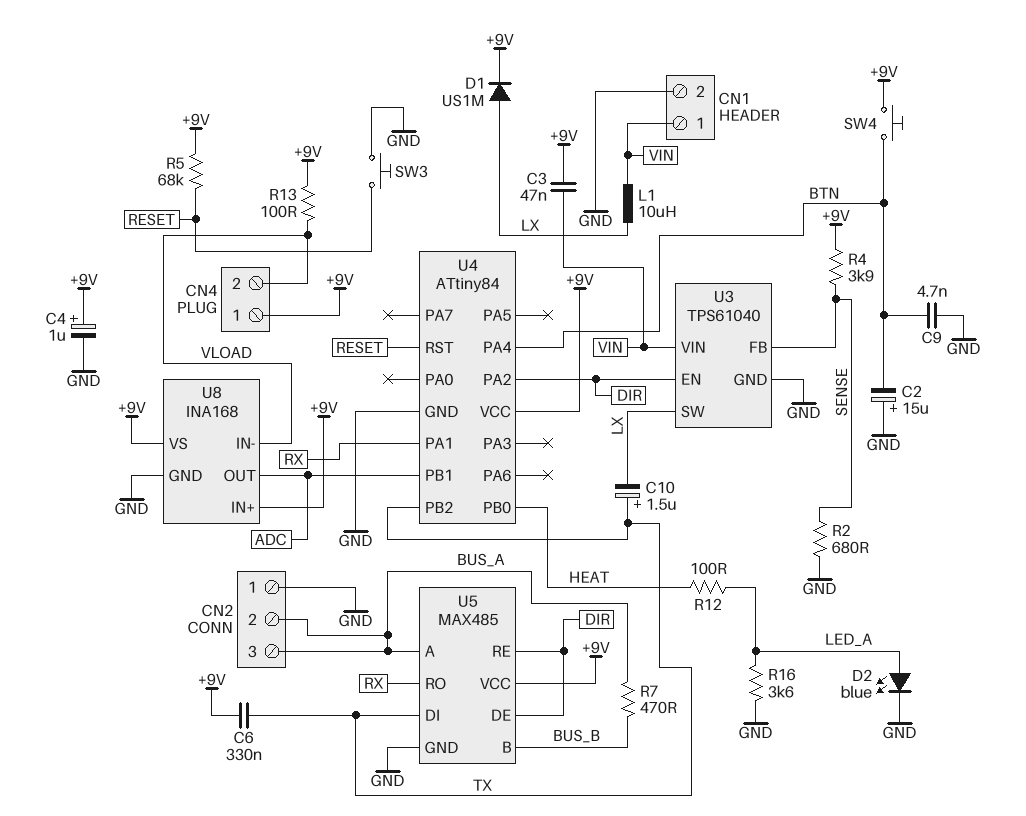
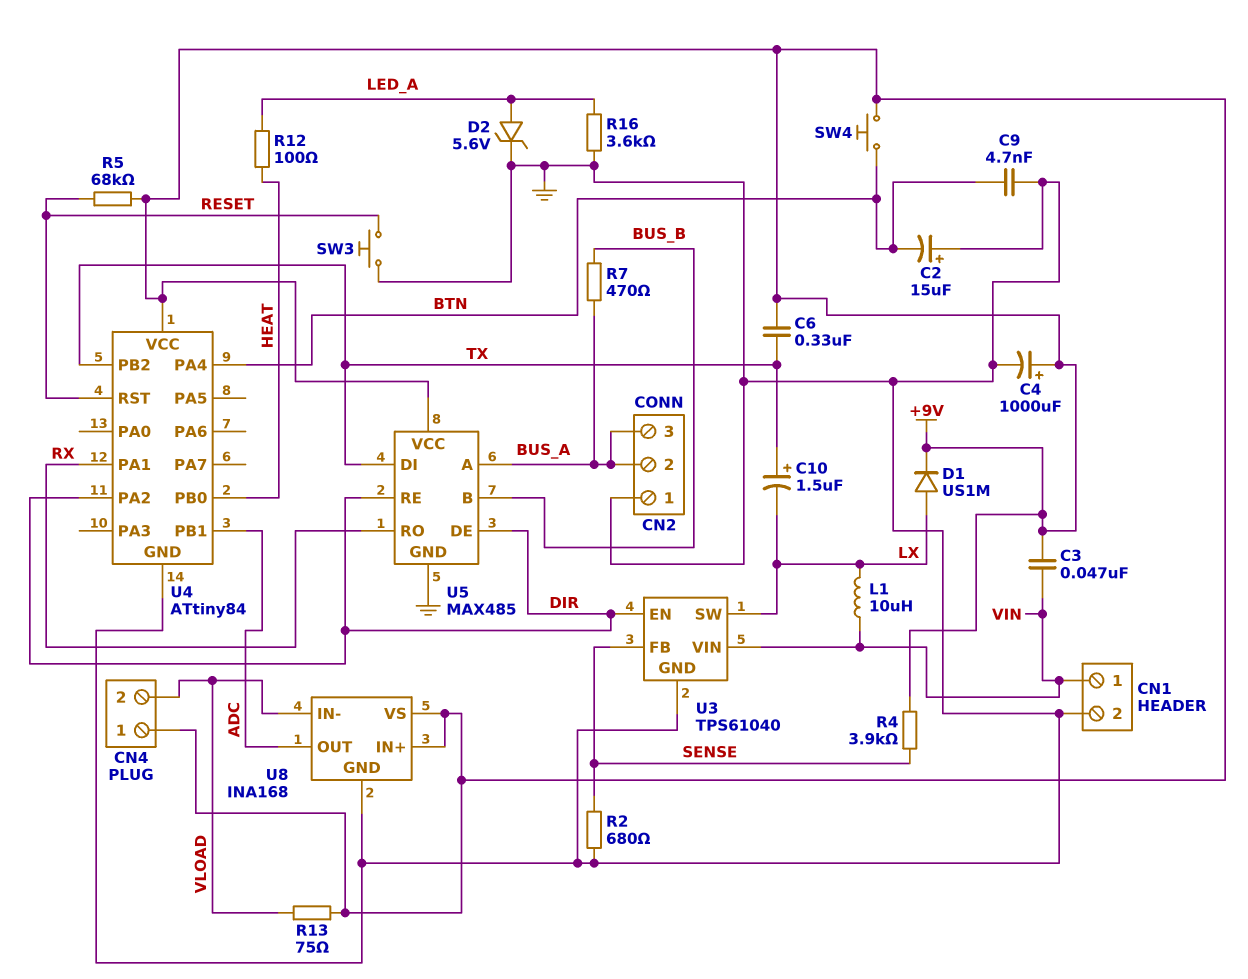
C4: 1uF (plus +9V, minus GND) -> 1000uF (plus +9V, minus GND)
D2: LED blue (A LED_A, K GND) -> zener 5.6V (A LED_A, K GND)
R13: 100 (+9V, VLOAD) -> 75 (+9V, VLOAD)

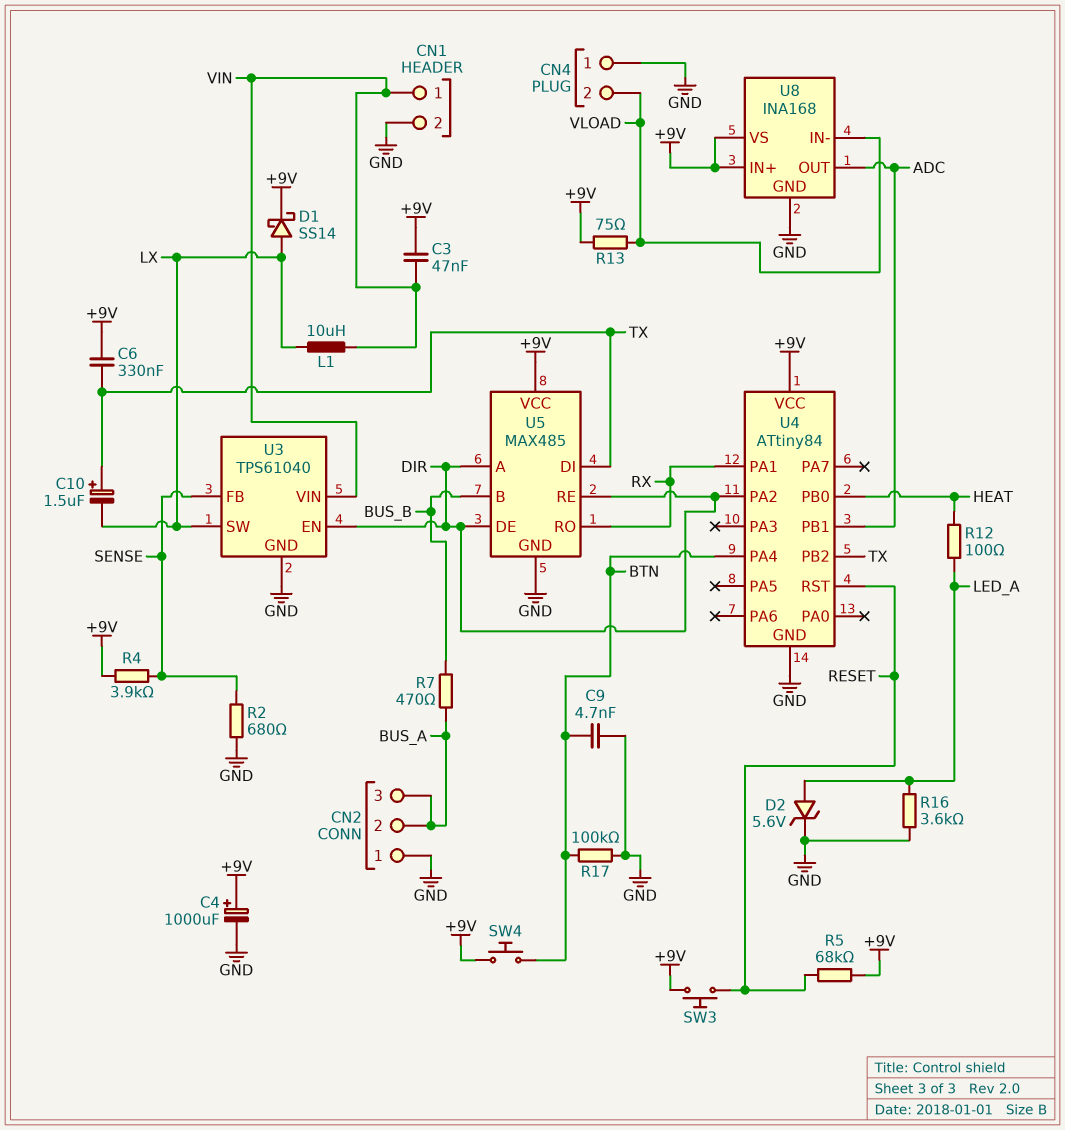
C2: 15uF (plus GND, minus BTN) -> none
CN4 pin 1: +9V -> GND
D1: diode US1M (A LX, K +9V) -> schottky SS14 (A LX, K +9V)
R17: none -> 100k (BTN, GND)
SW3: button (GND, RESET) -> button (+9V, RESET)
U5 pin A: BUS_A -> DIR

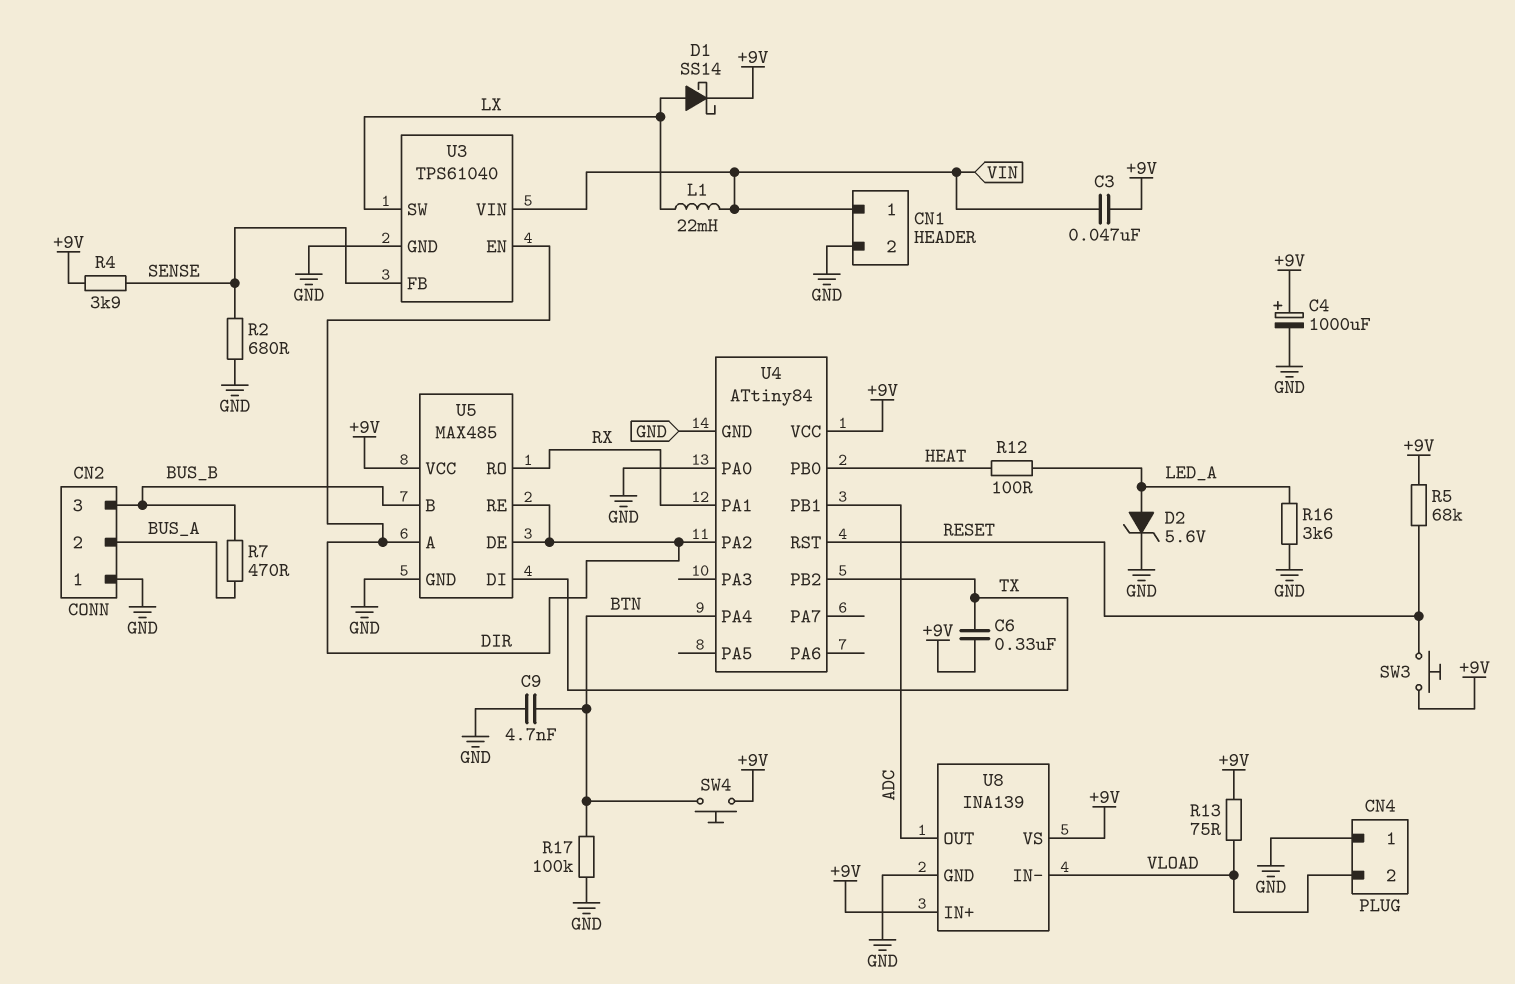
C10: 1.5uF (plus TX, minus LX) -> none
CN2 pin 3: BUS_A -> BUS_B
L1: 10uH (LX, VIN) -> 22mH (LX, VIN)
U4 pin PA0: none -> GND
U8: INA168 -> INA139

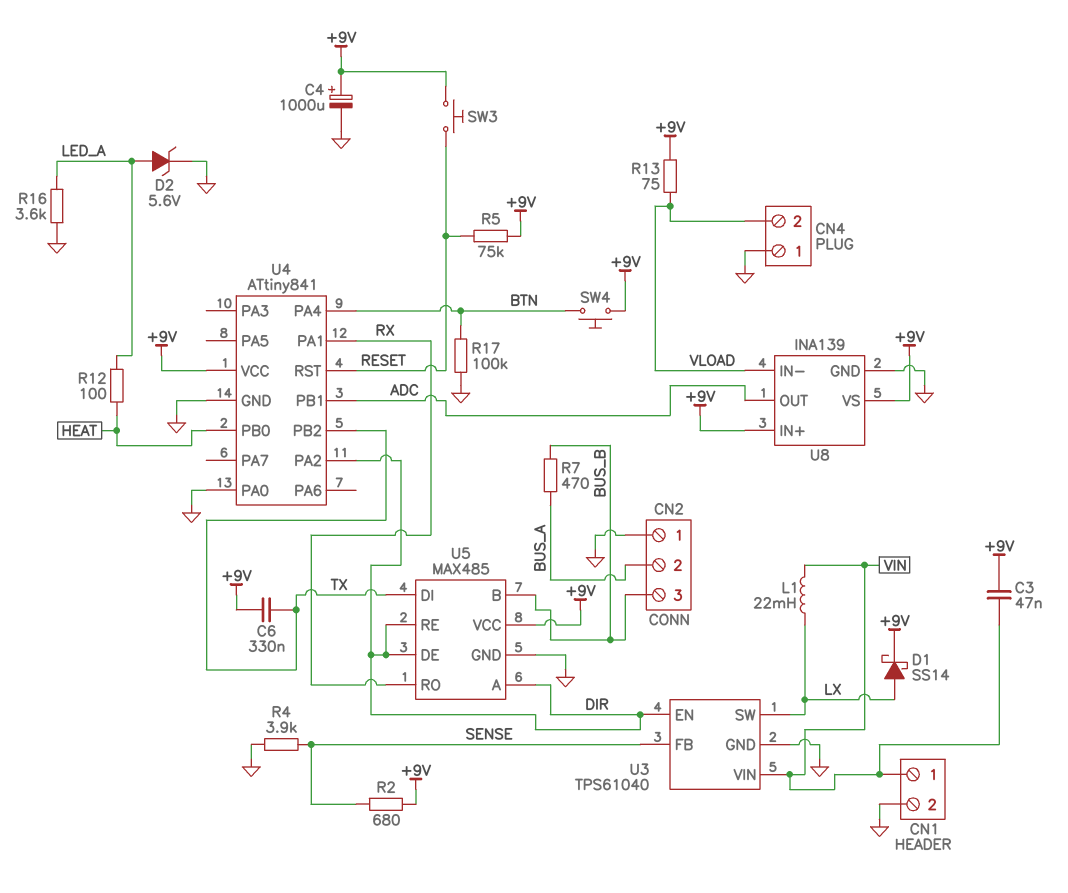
C9: 4.7nF (BTN, GND) -> none
R2: 680 (GND, SENSE) -> 680 (+9V, SENSE)
R4: 3.9k (+9V, SENSE) -> 3.9k (GND, SENSE)
R5: 68k (+9V, RESET) -> 75k (+9V, RESET)
U4: ATtiny84 -> ATtiny841

